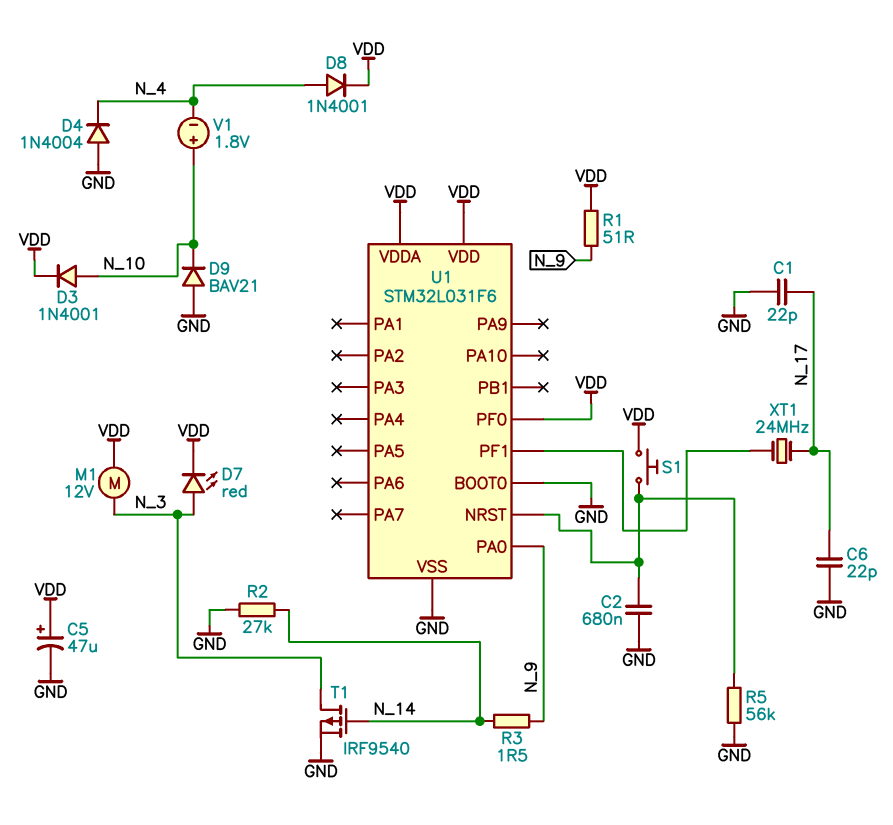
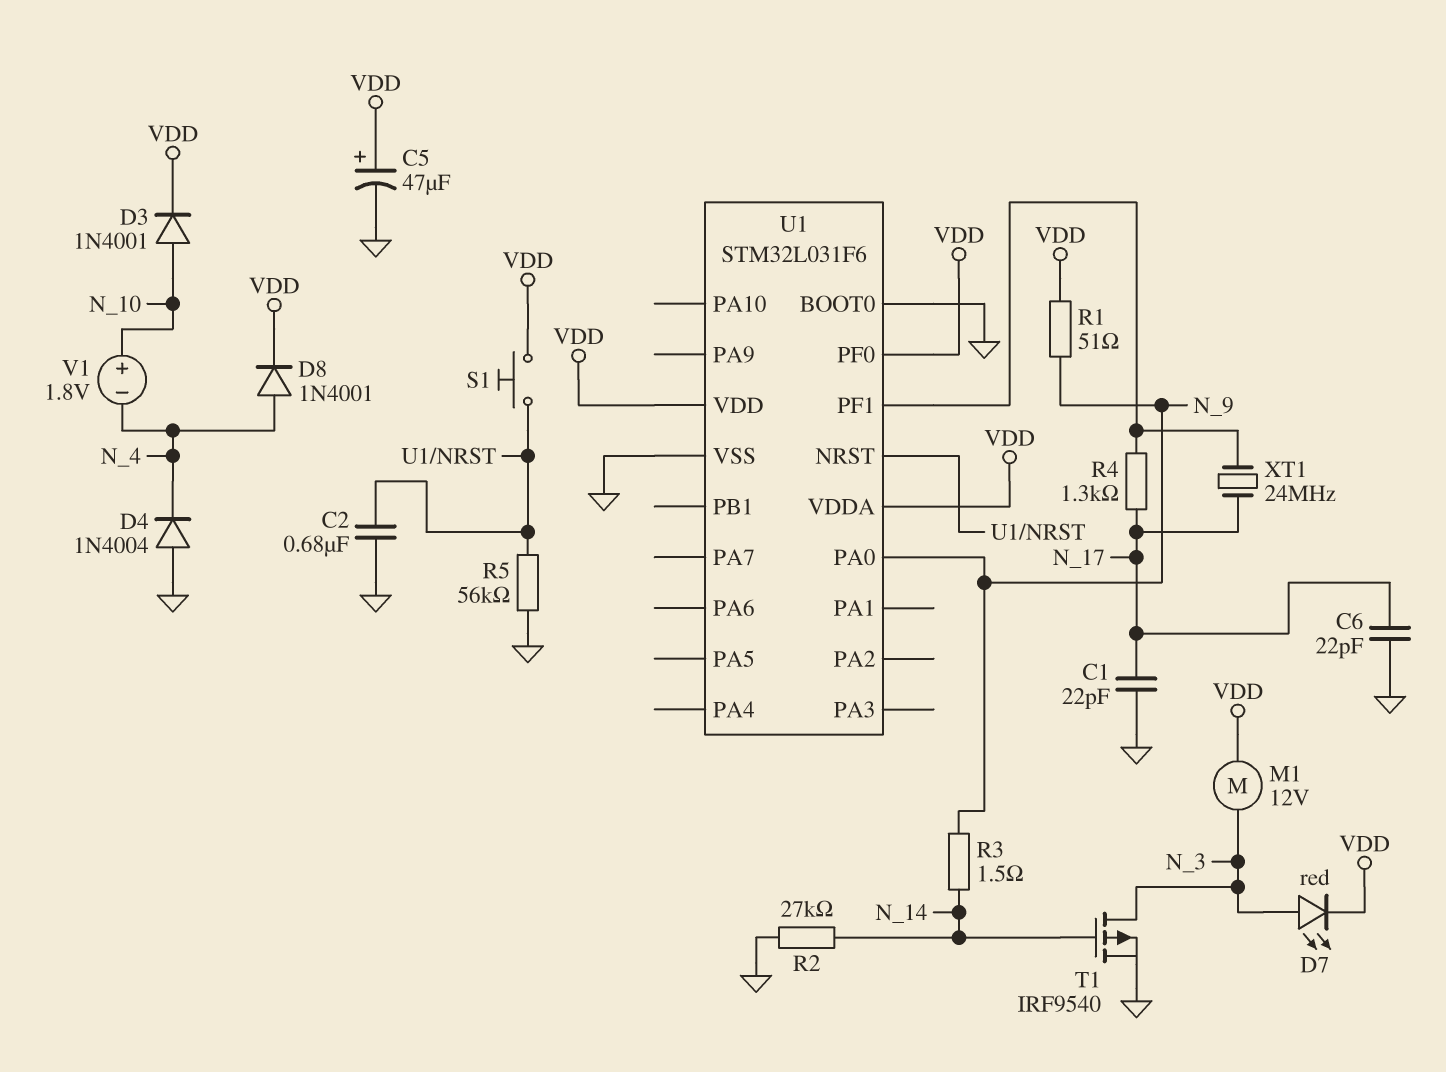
D9: diode BAV21 (A GND, K N_10) -> none
R4: none -> 1.3k (N_17, U1/PF1)

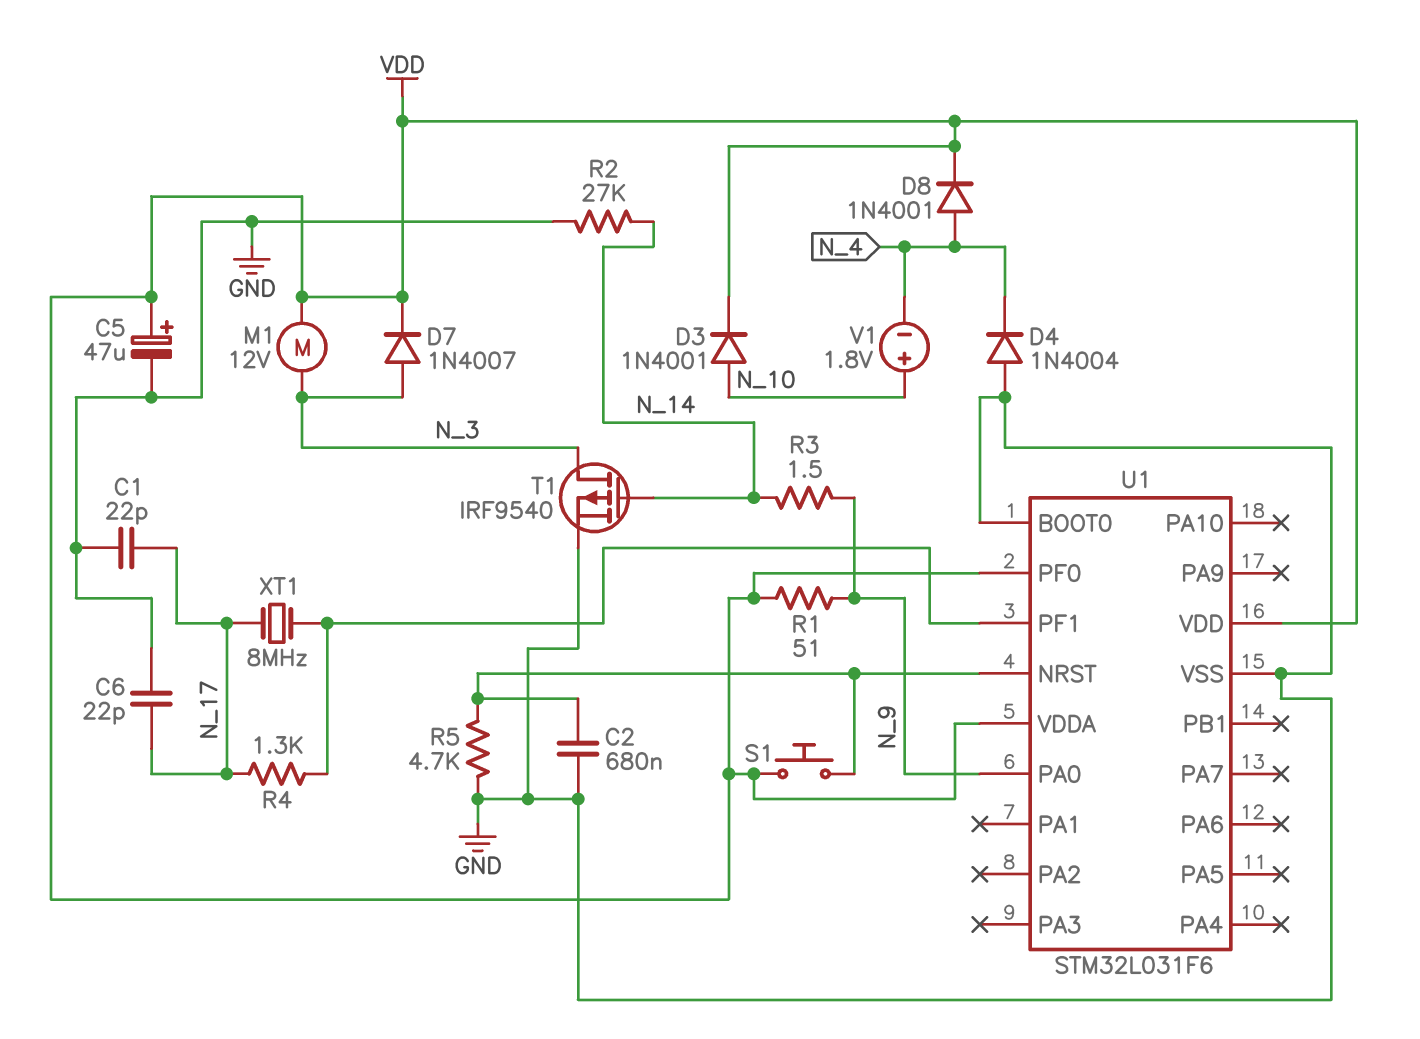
D7: LED red (A N_3, K VDD) -> diode 1N4007 (A N_3, K VDD)
R5: 56k (GND, U1/NRST) -> 4.7k (GND, U1/NRST)
XT1: 24MHz (N_17, U1/PF1) -> 8MHz (N_17, U1/PF1)

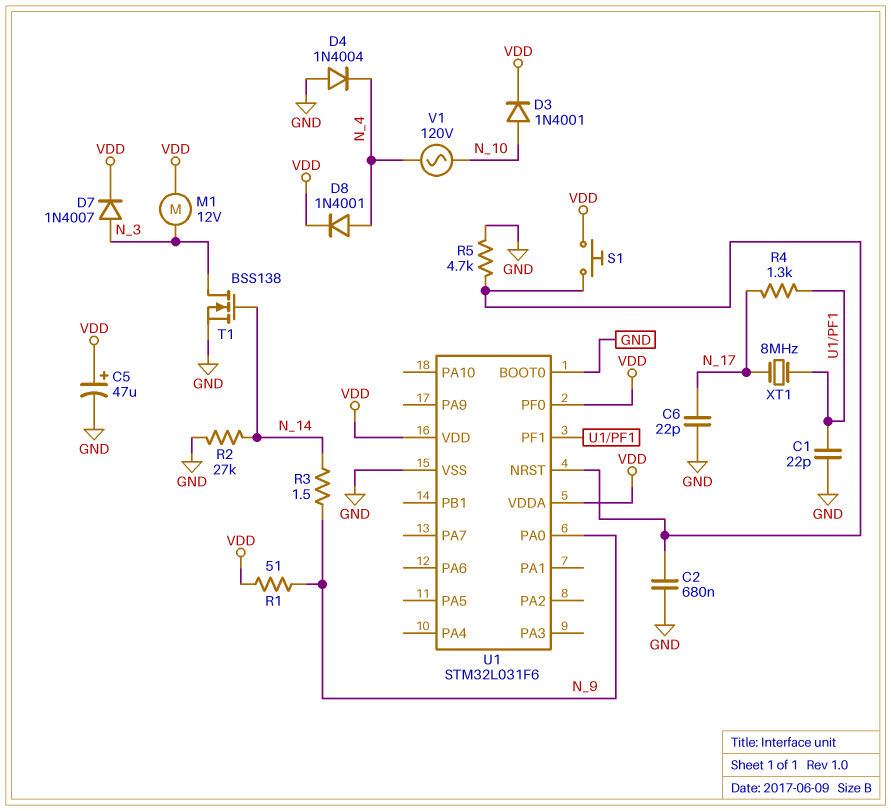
C1: 22pF (GND, N_17) -> 22pF (GND, U1/PF1)
T1: PMOS IRF9540 (G N_14, D N_3, S GND) -> NMOS BSS138 (G N_14, D N_3, S GND)
V1: 1.8V (plus N_10, minus N_4) -> AC 120V (N_4, N_10)

